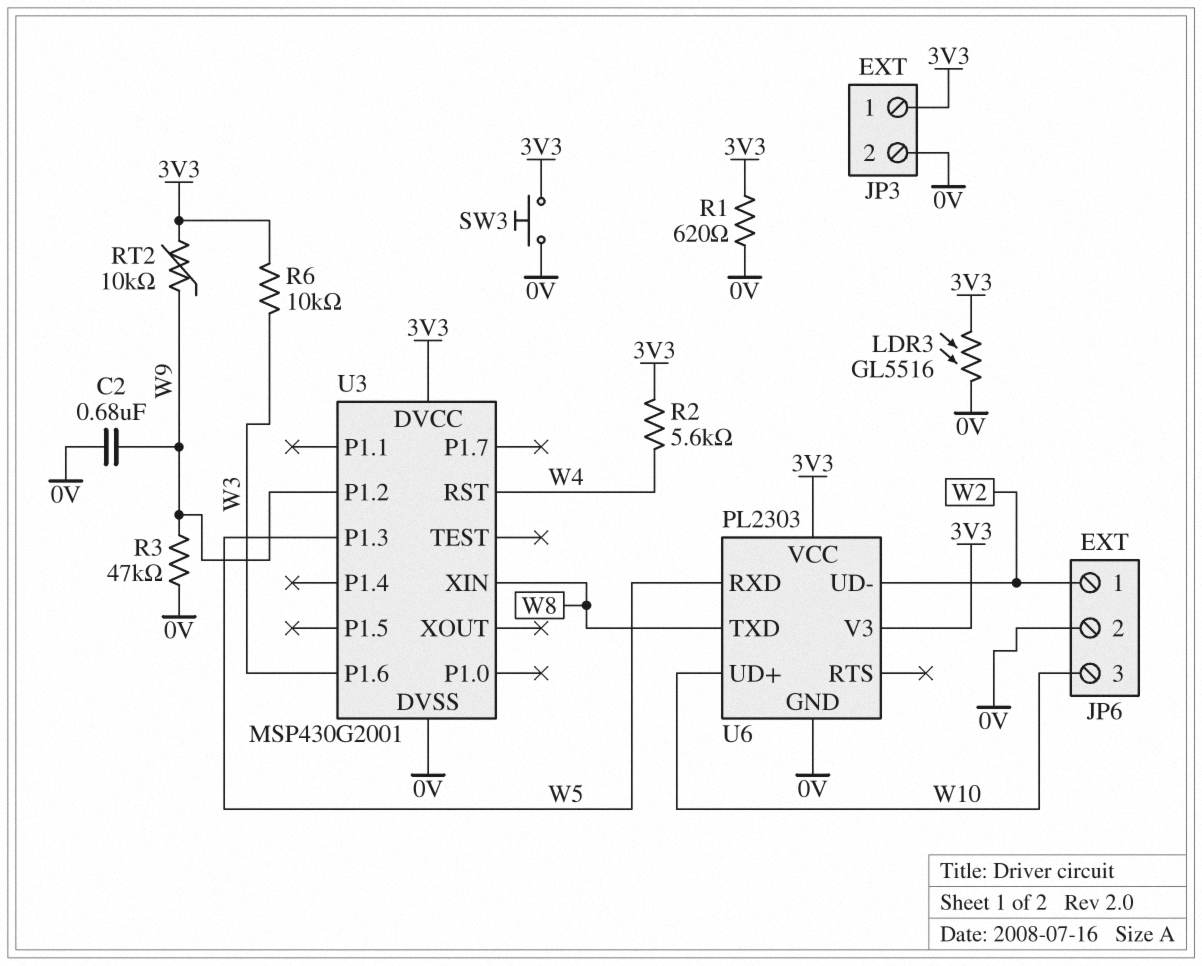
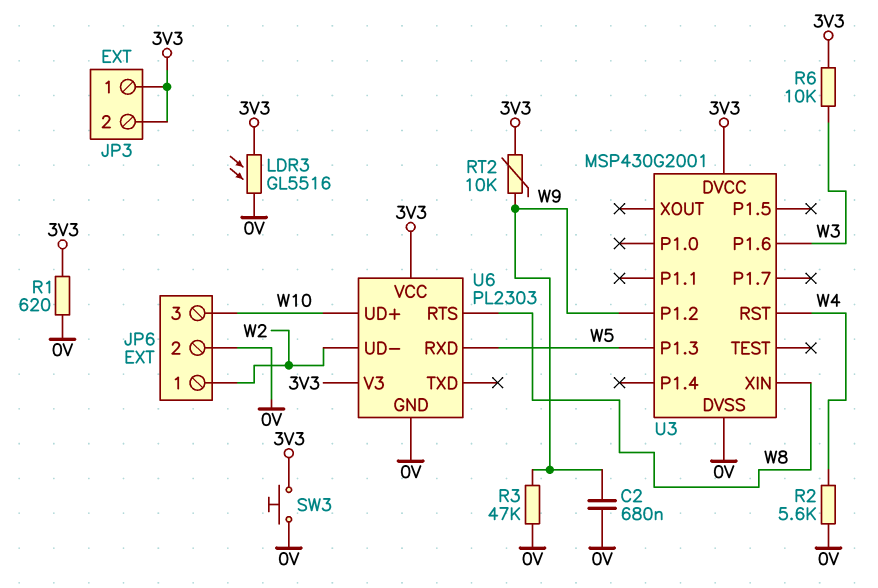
JP3 pin 2: 0V -> 3V3
R2: 5.6k (3V3, W4) -> 5.6k (0V, W4)
U6 pin RTS: none -> W8
U6 pin TXD: W8 -> none

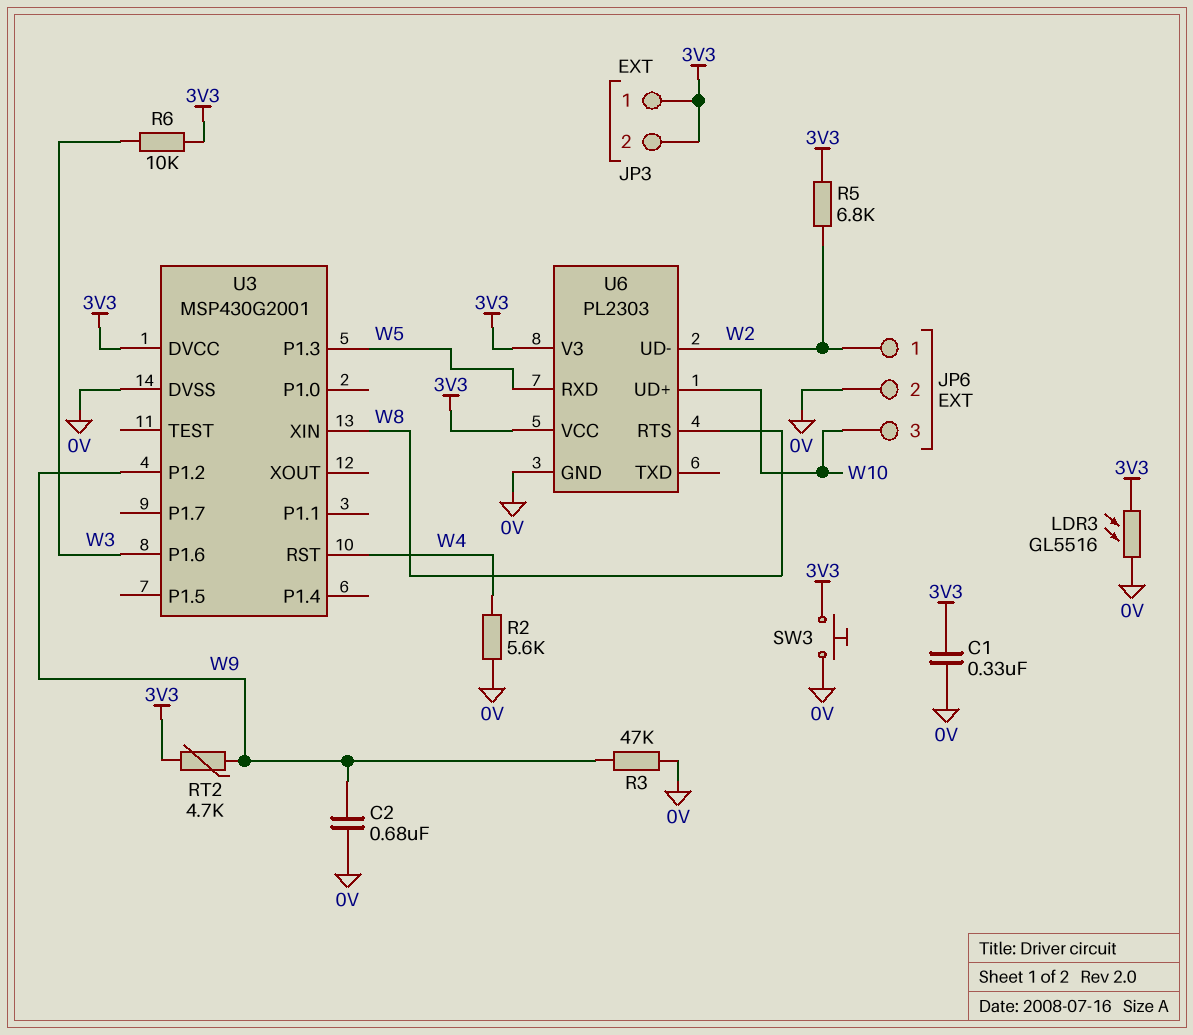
C1: none -> 330nF (0V, 3V3)
R1: 620 (0V, 3V3) -> none
R5: none -> 6.8k (3V3, W2)
RT2: 10k (3V3, W9) -> 4.7k (3V3, W9)

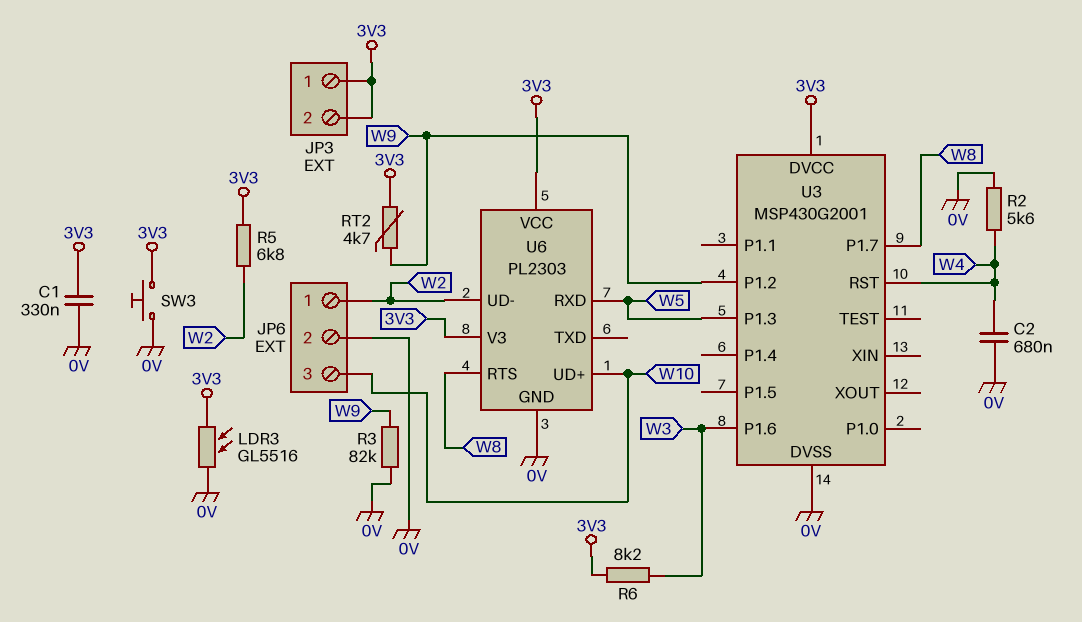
C2: 680nF (0V, W9) -> 680nF (0V, W4)
R3: 47k (0V, W9) -> 82k (0V, W9)
R6: 10k (3V3, W3) -> 8.2k (3V3, W3)
U3 pin P1.7: none -> W8
U3 pin XIN: W8 -> none

